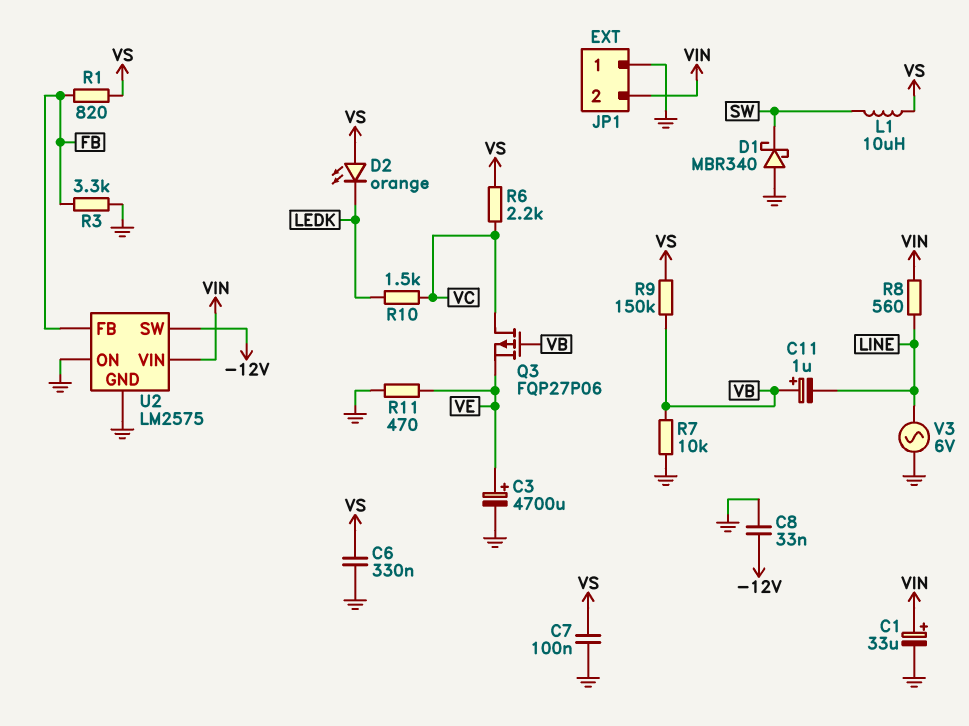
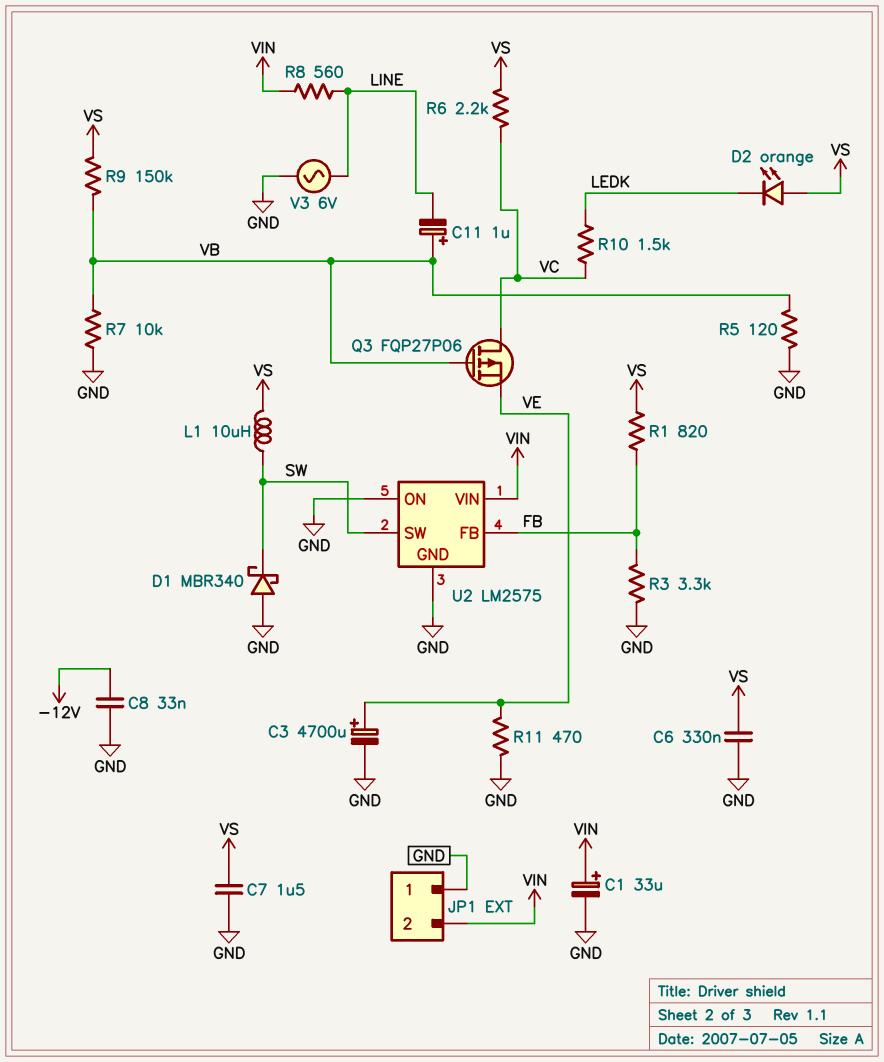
C7: 100nF (GND, VS) -> 1.5uF (GND, VS)
R5: none -> 120 (GND, VB)
U2 pin SW: -12V -> SW

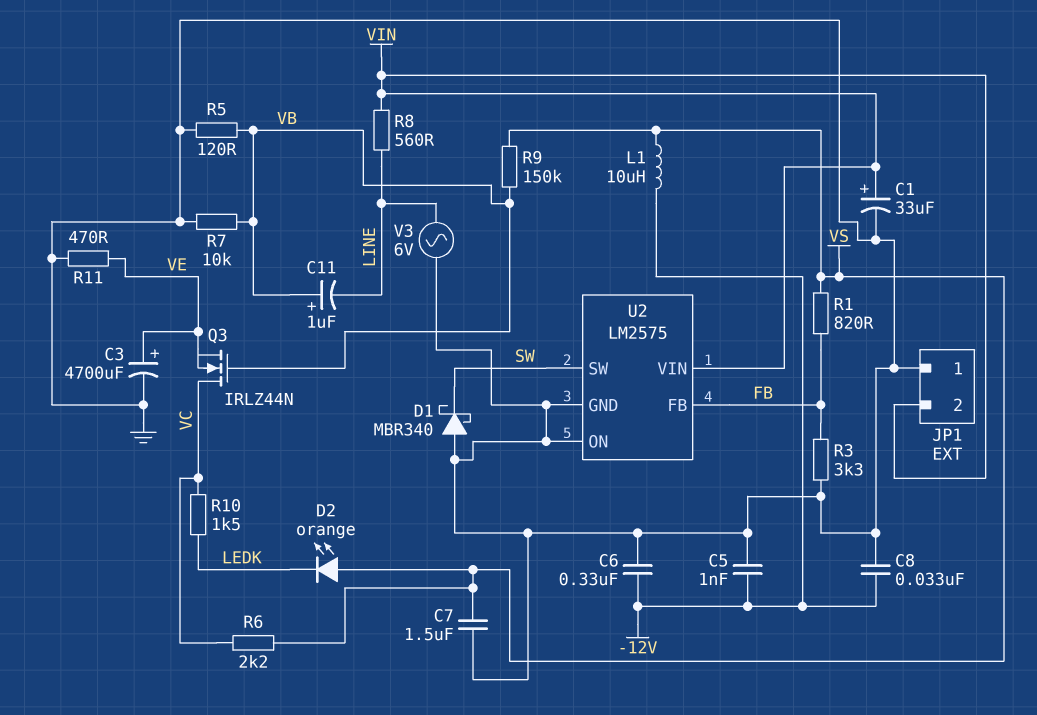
C5: none -> 1nF (-12V, GND)
C6: 330nF (GND, VS) -> 330nF (-12V, GND)
L1: 10uH (SW, VS) -> 10uH (-12V, VS)
Q3: PMOS FQP27P06 (G VB, D VC, S VE) -> NMOS IRLZ44N (G VB, D VC, S VE)

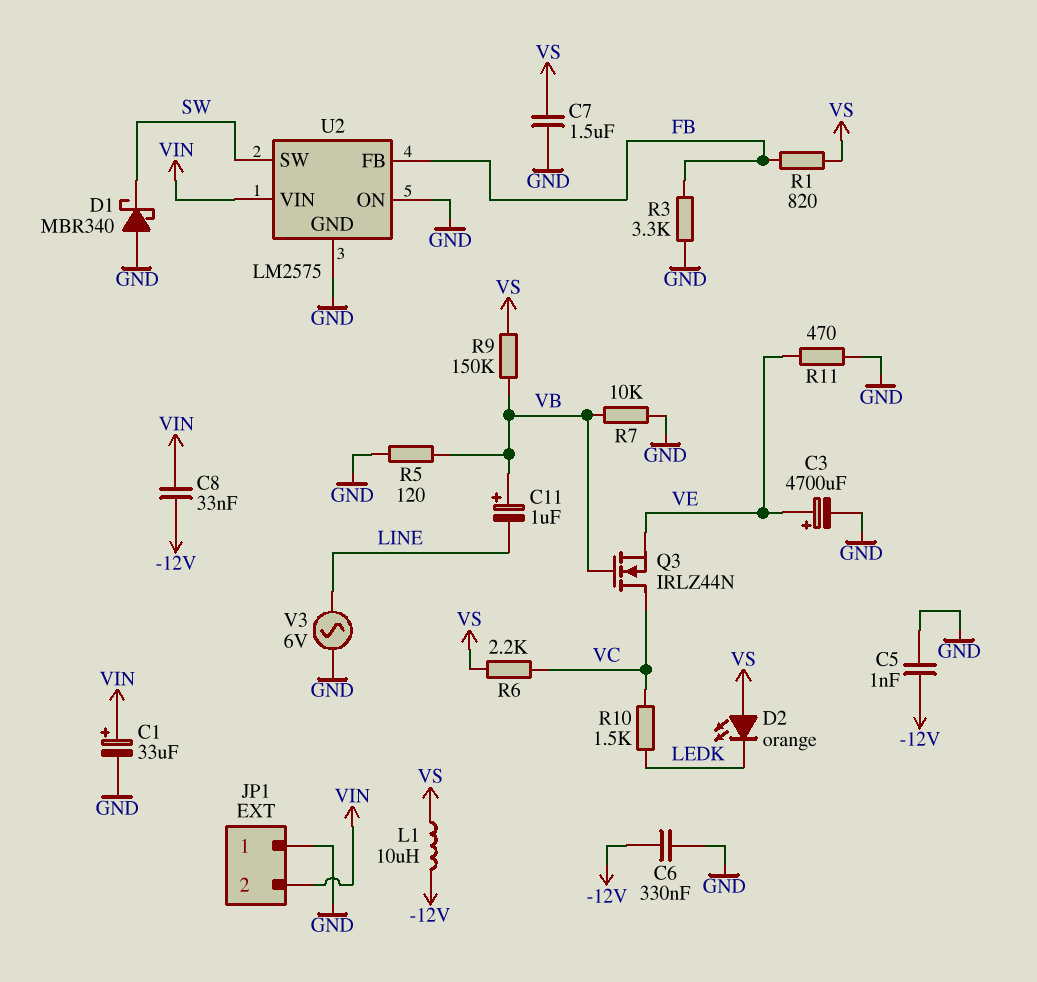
C8: 33nF (-12V, GND) -> 33nF (-12V, VIN)
R8: 560 (LINE, VIN) -> none

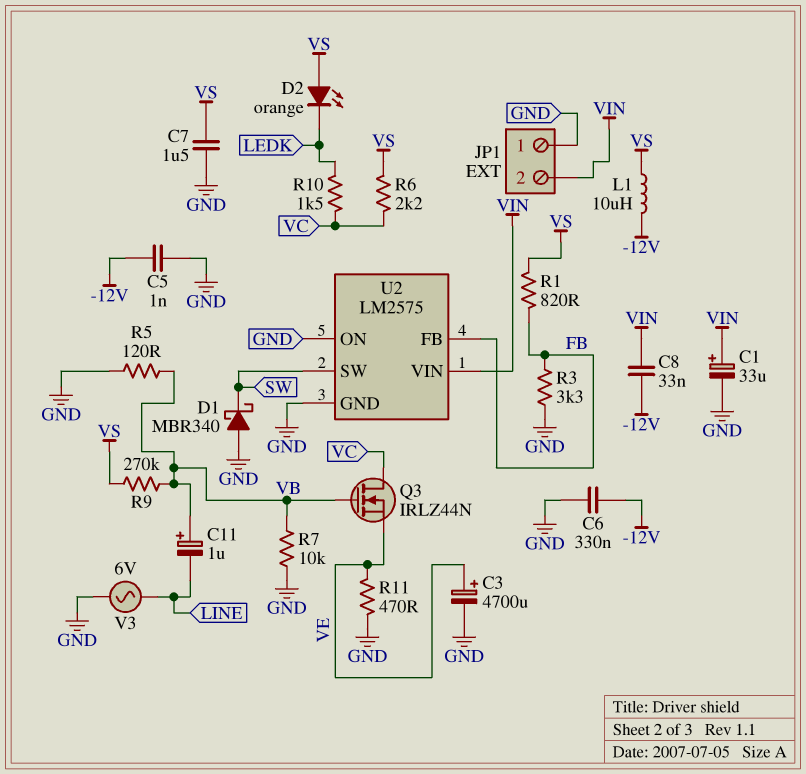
R9: 150k (VB, VS) -> 270k (VB, VS)

